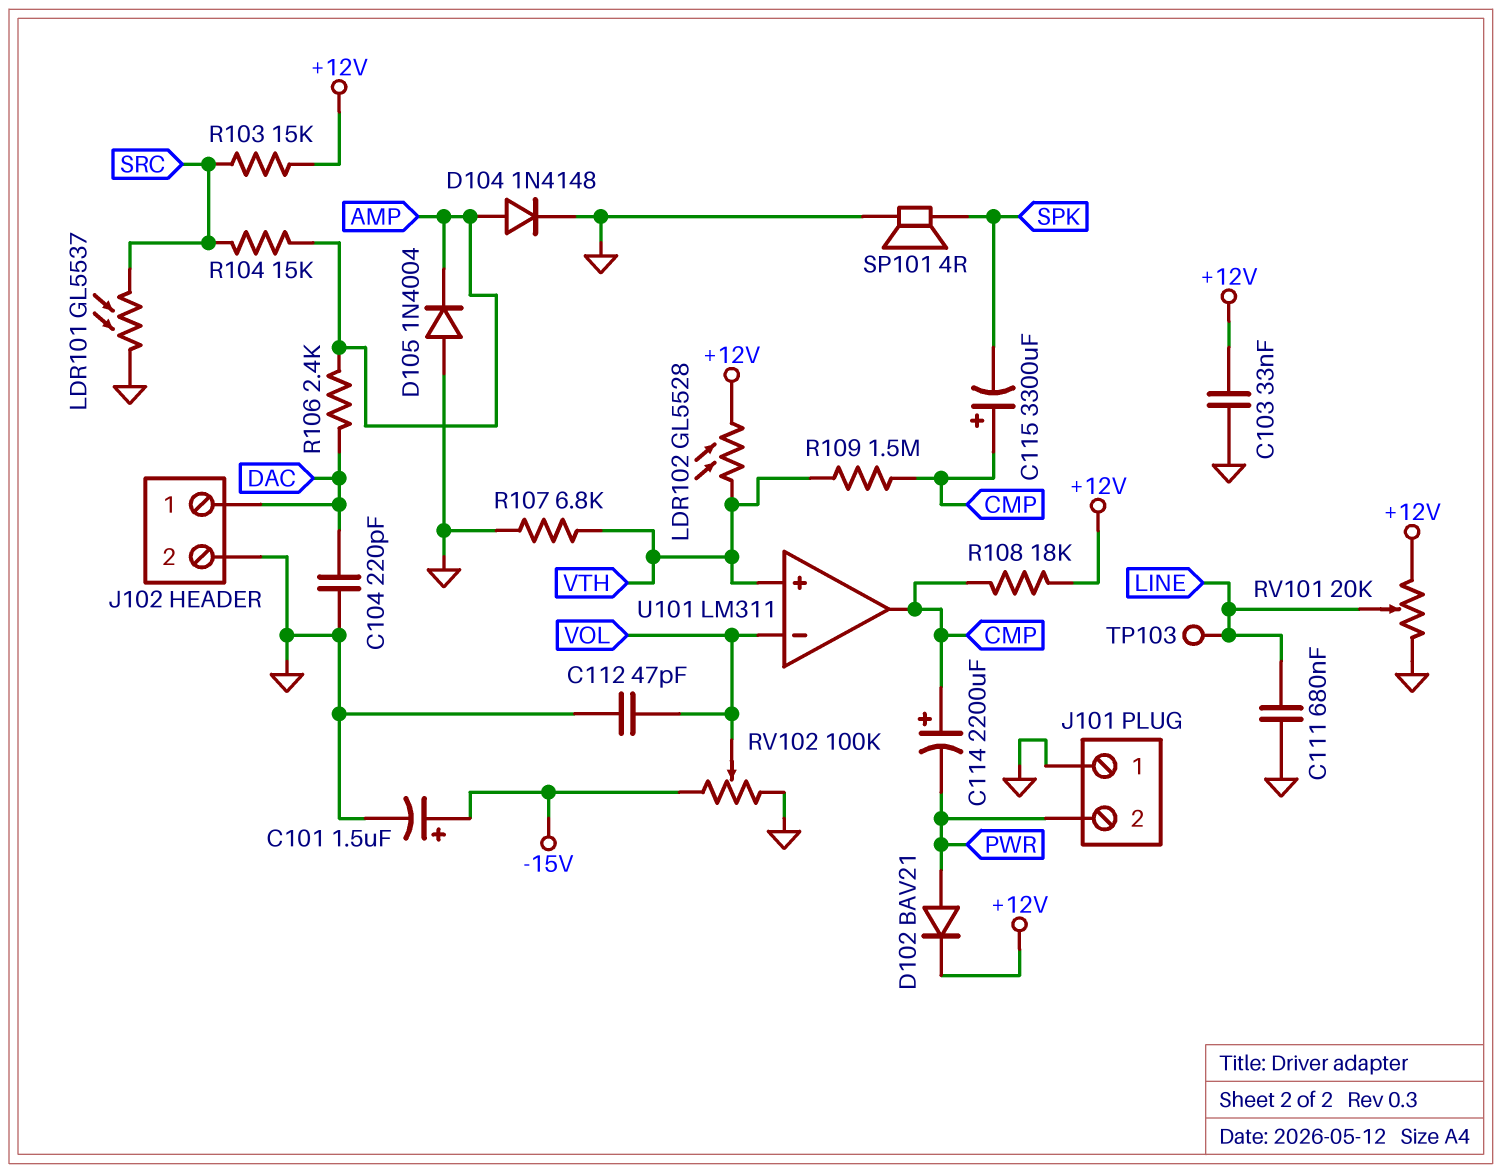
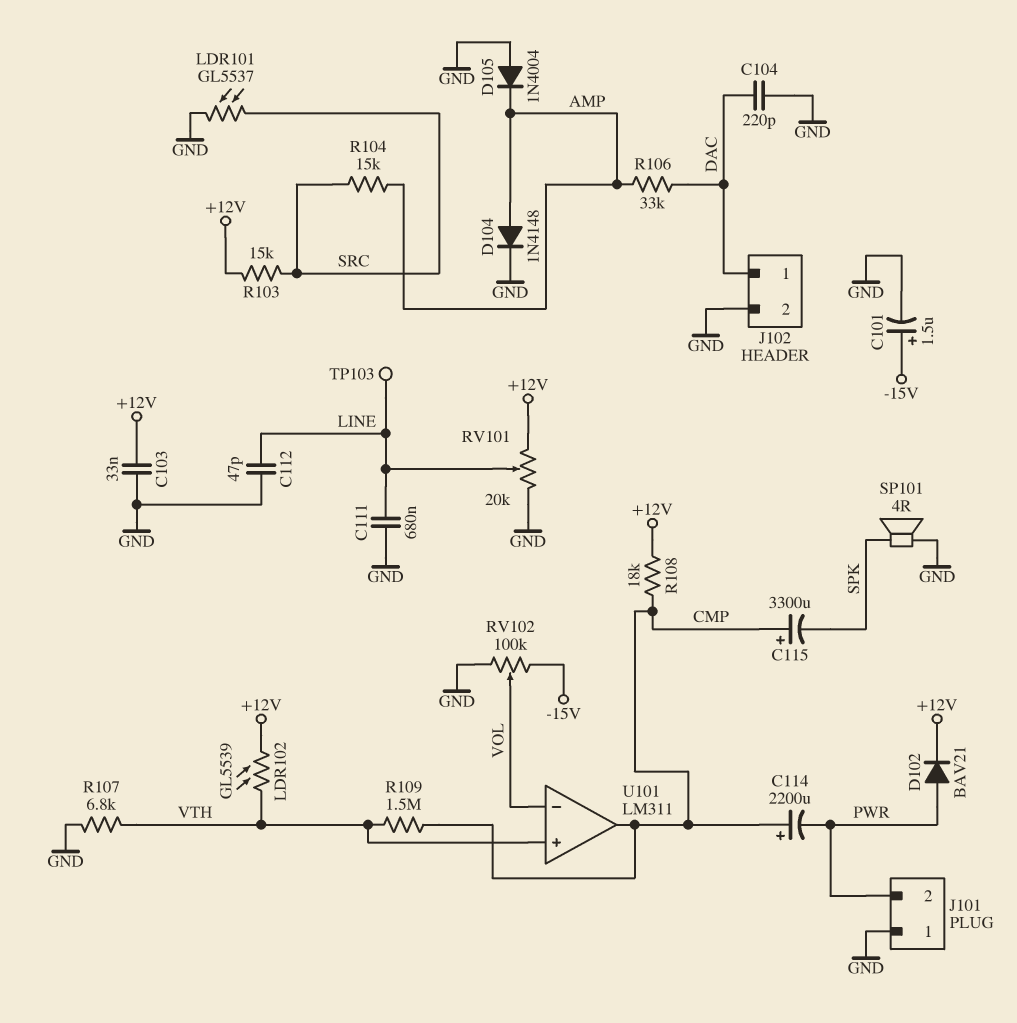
C112: 47pF (GND, VOL) -> 47pF (GND, LINE)
LDR102: GL5528 (+12V, VTH) -> GL5539 (+12V, VTH)
R106: 2.4k (AMP, DAC) -> 33k (AMP, DAC)

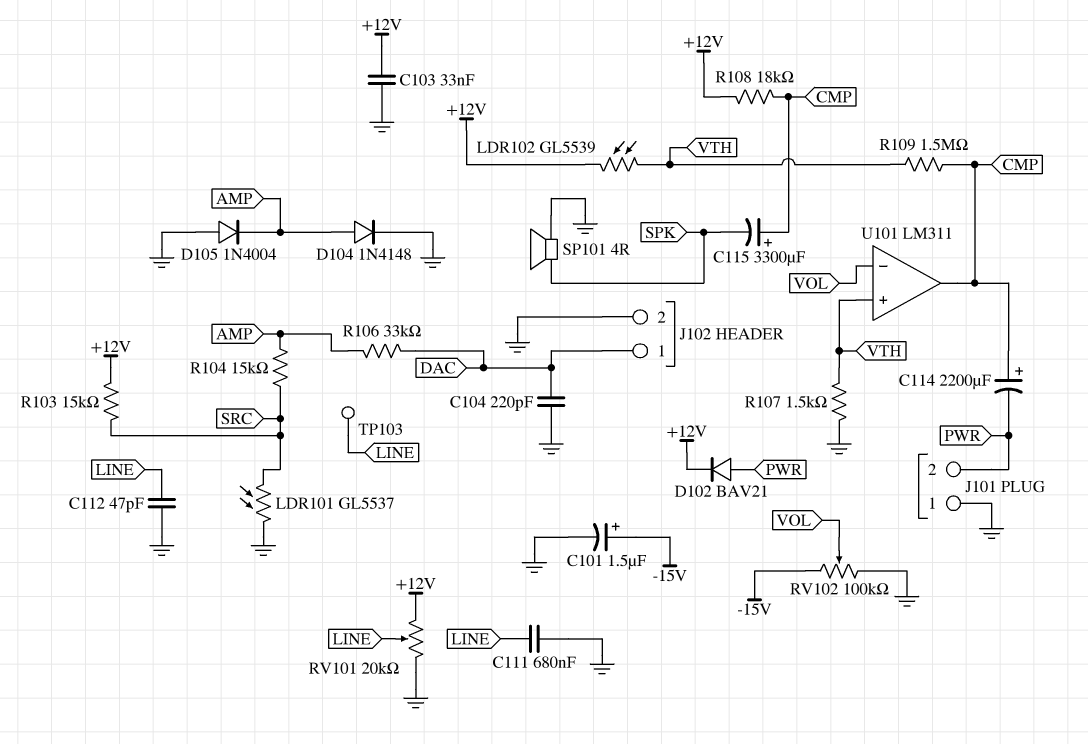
R107: 6.8k (GND, VTH) -> 1.5k (GND, VTH)

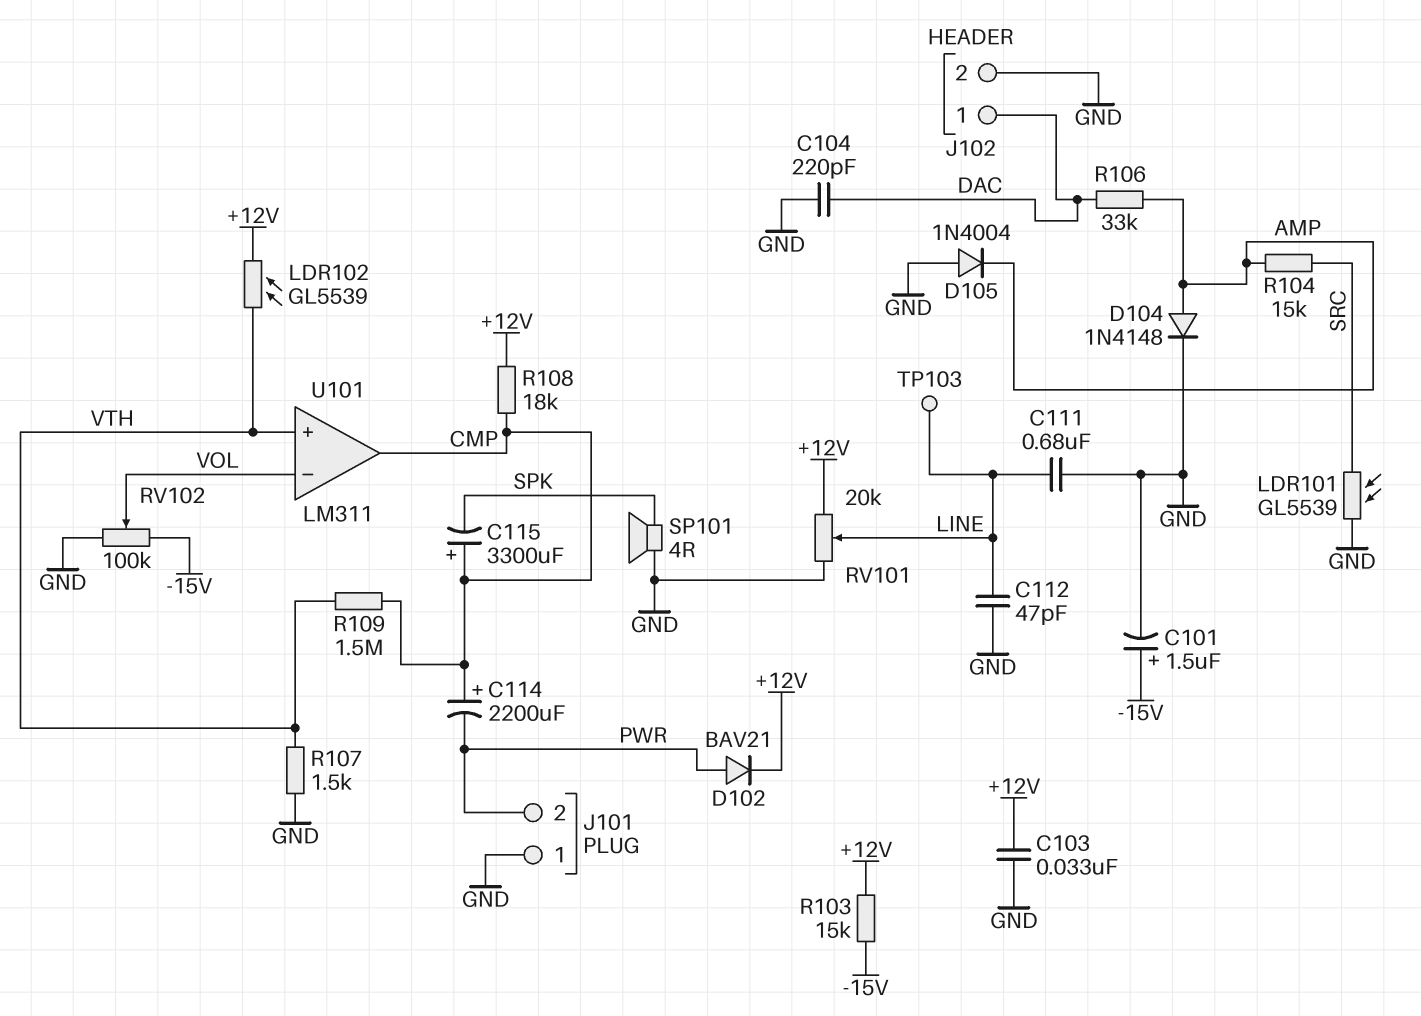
LDR101: GL5537 (GND, SRC) -> GL5539 (GND, SRC)
R103: 15k (+12V, SRC) -> 15k (+12V, -15V)

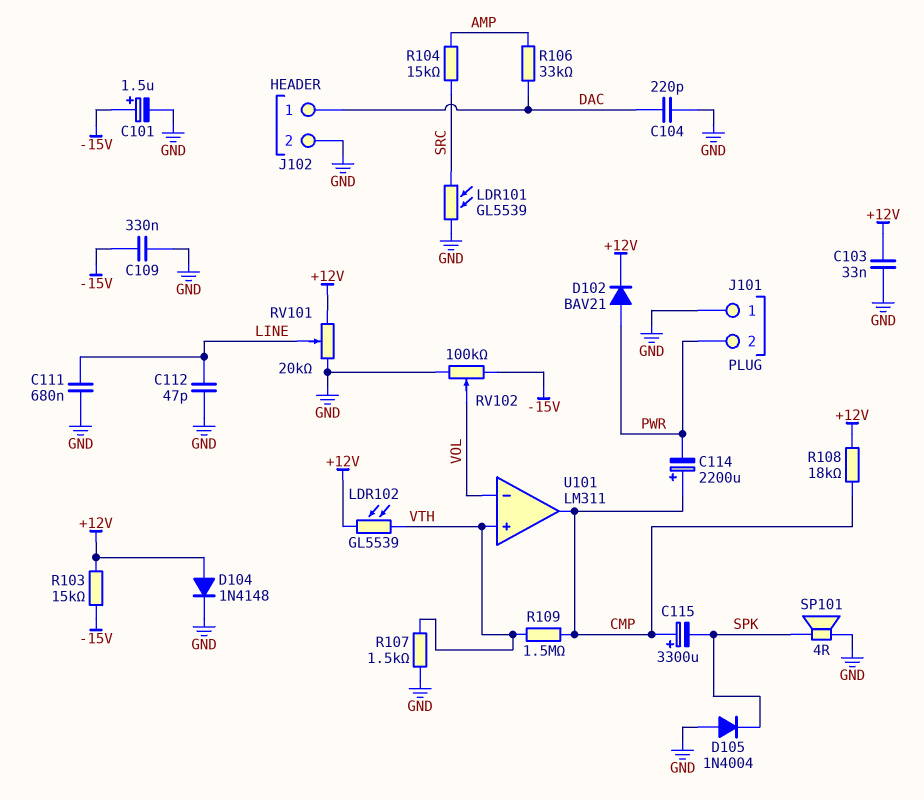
C109: none -> 330nF (-15V, GND)
D104: diode 1N4148 (A AMP, K GND) -> diode 1N4148 (A +12V, K GND)
D105: diode 1N4004 (A GND, K AMP) -> diode 1N4004 (A GND, K SPK)
TP103: test point (LINE) -> none

